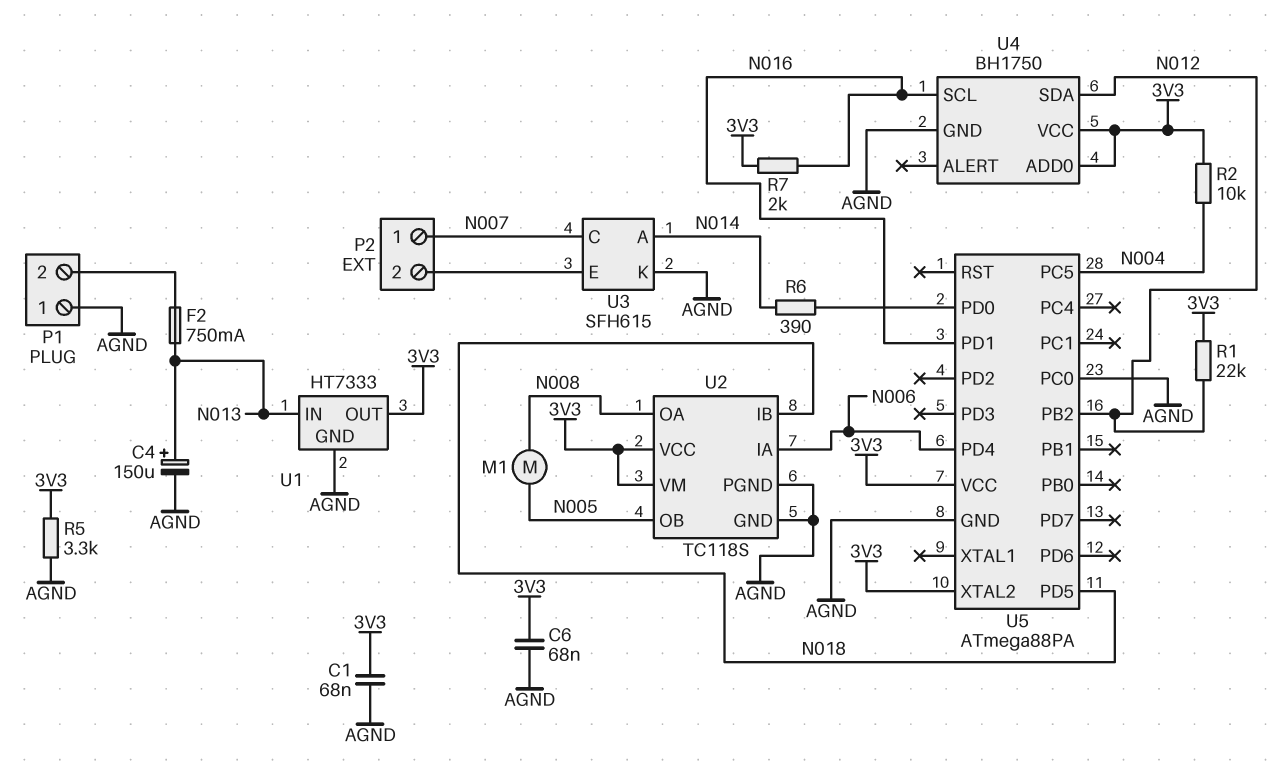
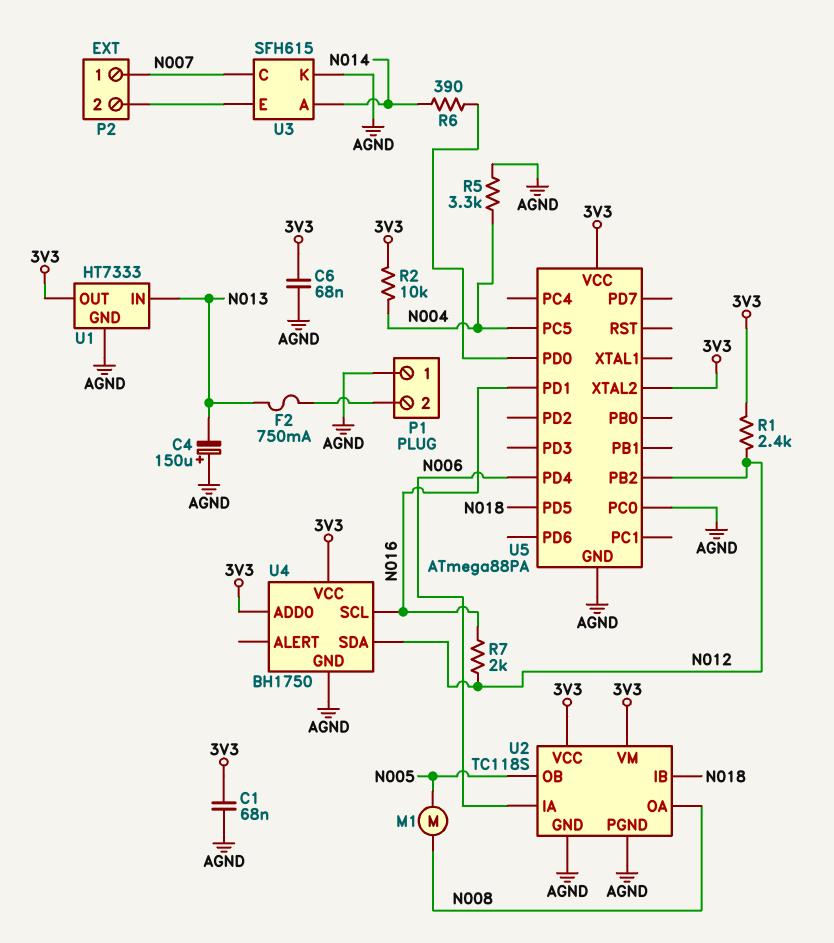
C4: 150uF (plus N013, minus AGND) -> 150uF (plus AGND, minus N013)
R1: 22k (3V3, N012) -> 2.4k (3V3, N012)
R5: 3.3k (3V3, AGND) -> 3.3k (AGND, N004)
R7: 2k (3V3, N016) -> 2k (N012, N016)

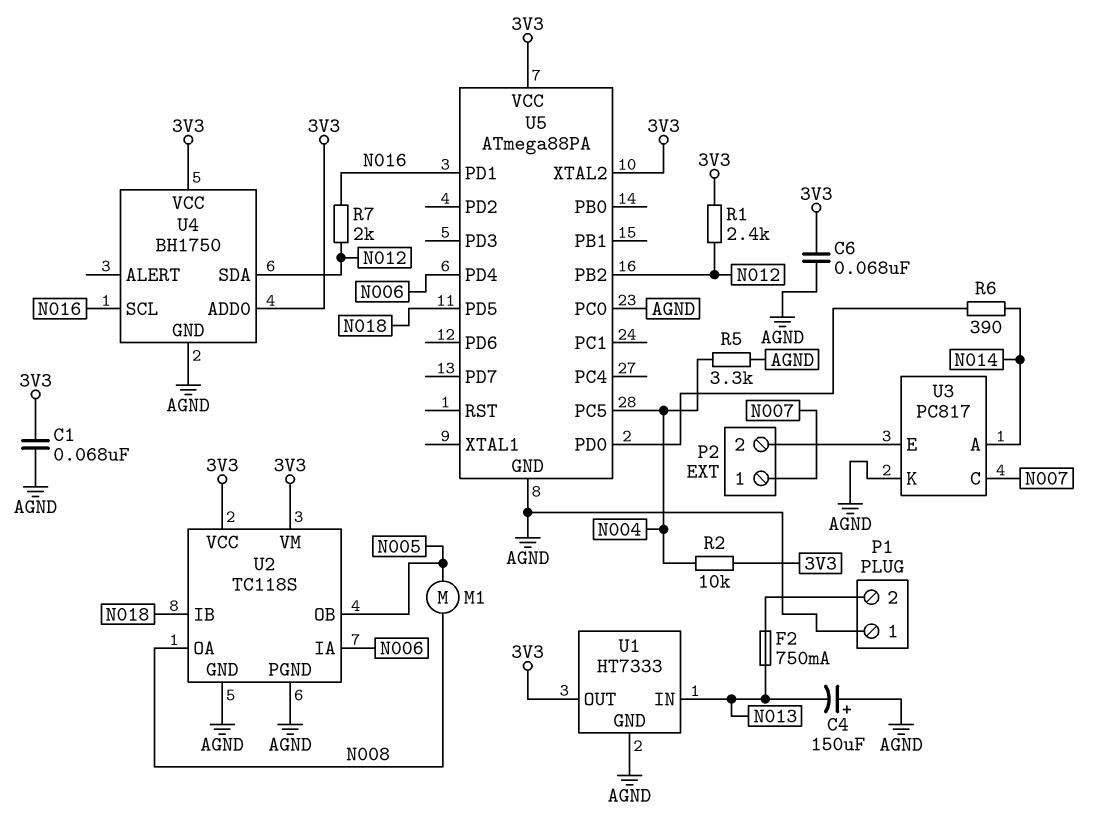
U3: SFH615 -> PC817

